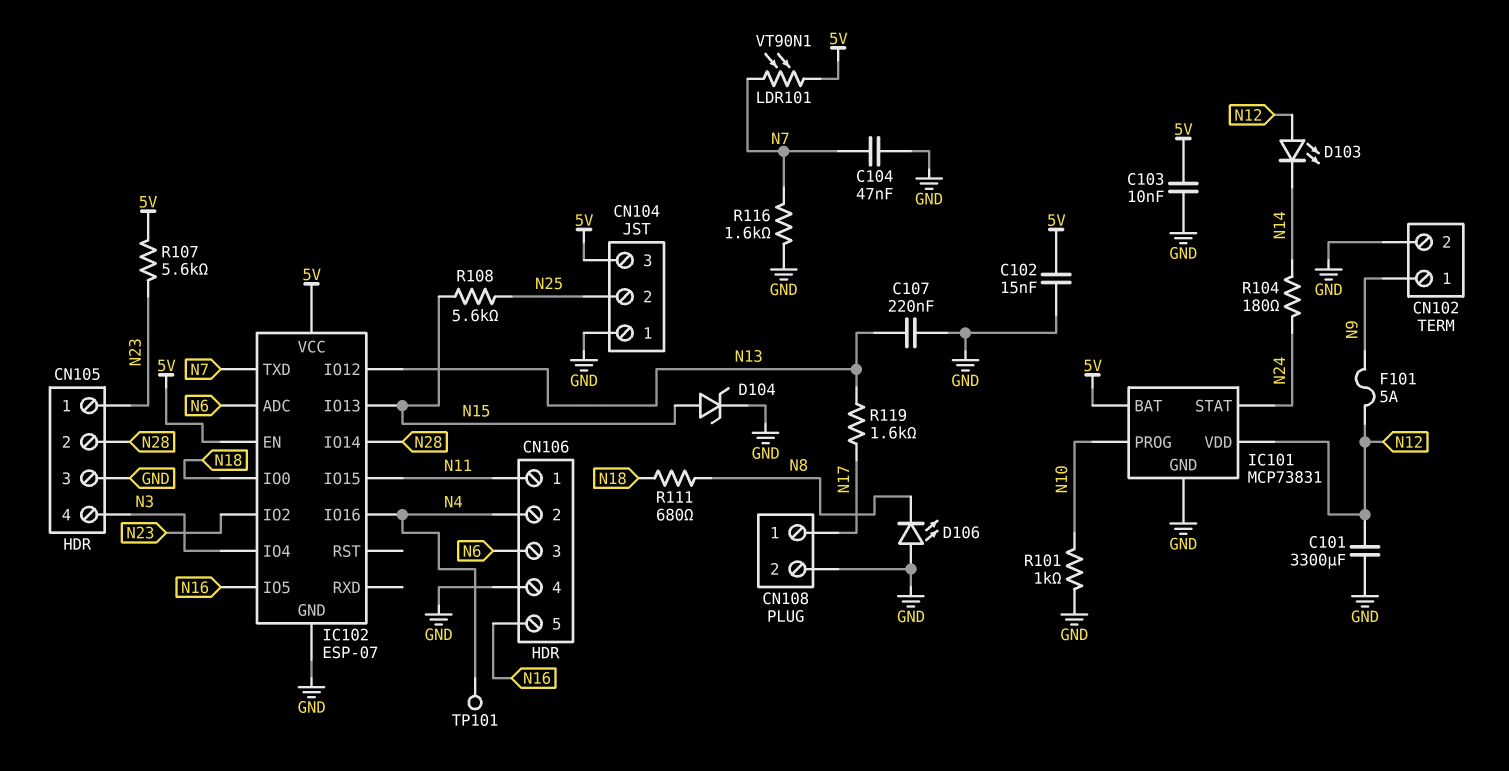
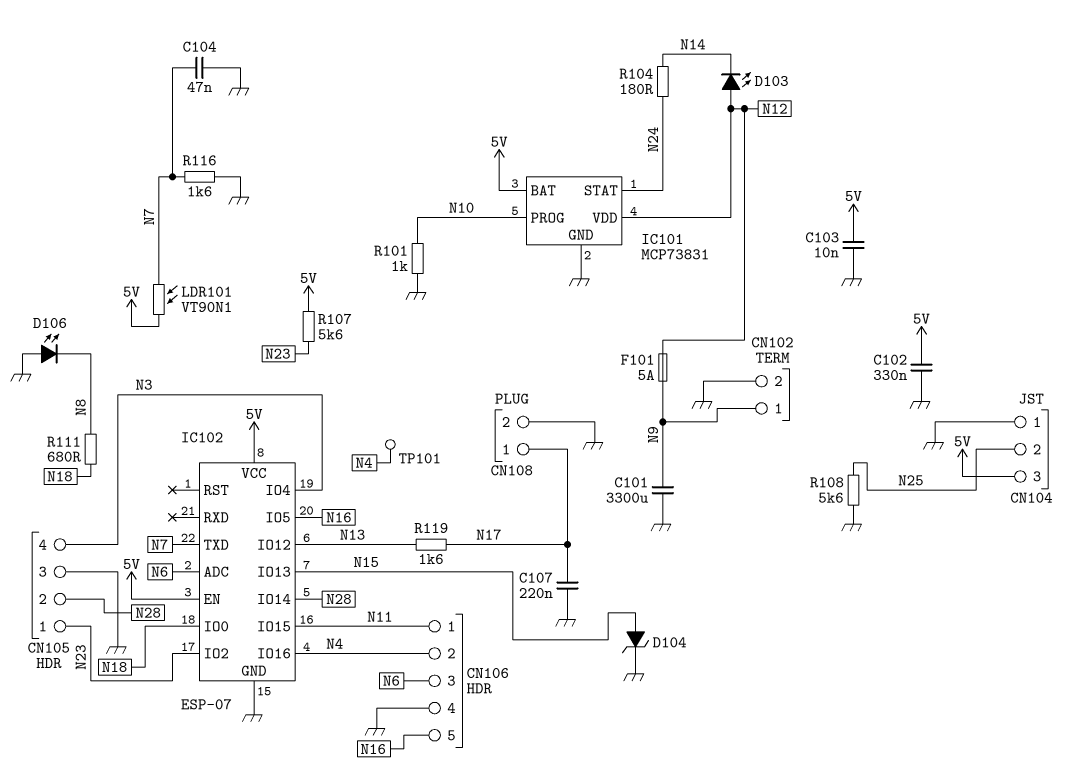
C101: 3300uF (GND, N12) -> 3300uF (GND, N9)
C102: 15nF (5V, GND) -> 330nF (5V, GND)
C107: 220nF (GND, N13) -> 220nF (GND, N17)
R108: 5.6k (N15, N25) -> 5.6k (GND, N25)

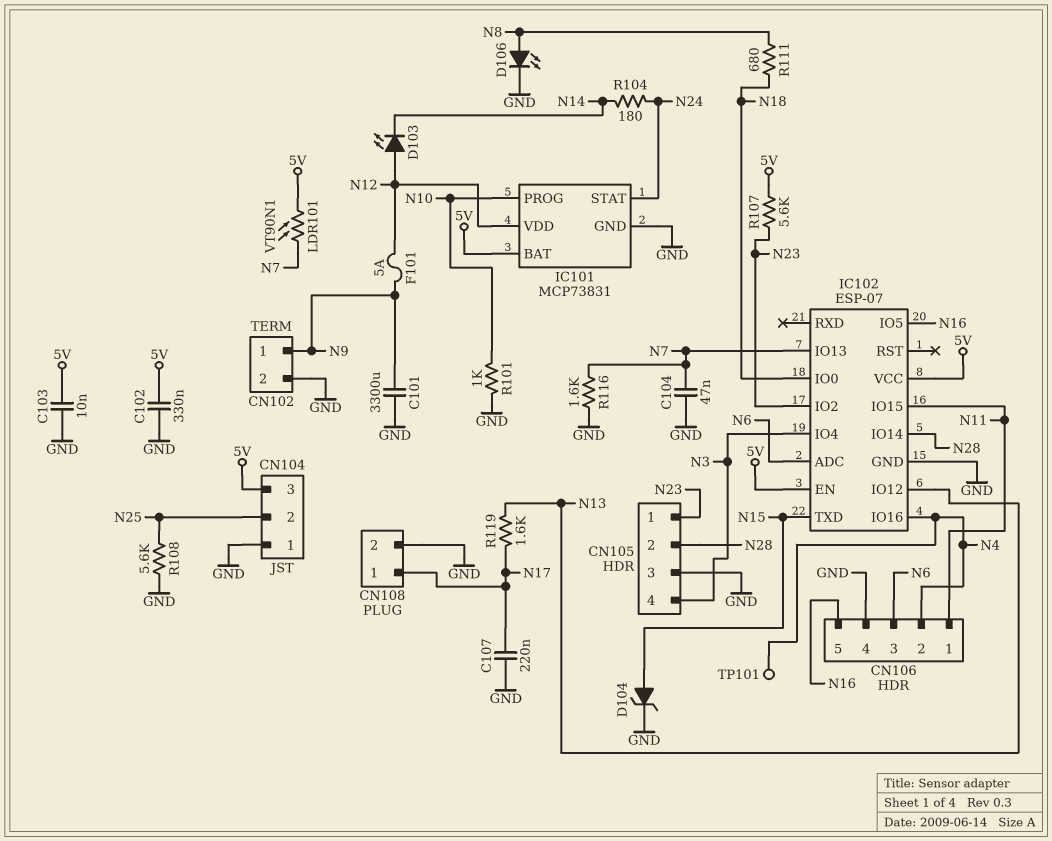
D106: LED (A GND, K N8) -> LED (A N8, K GND)
IC102 pin IO13: N15 -> N7
IC102 pin TXD: N7 -> N15

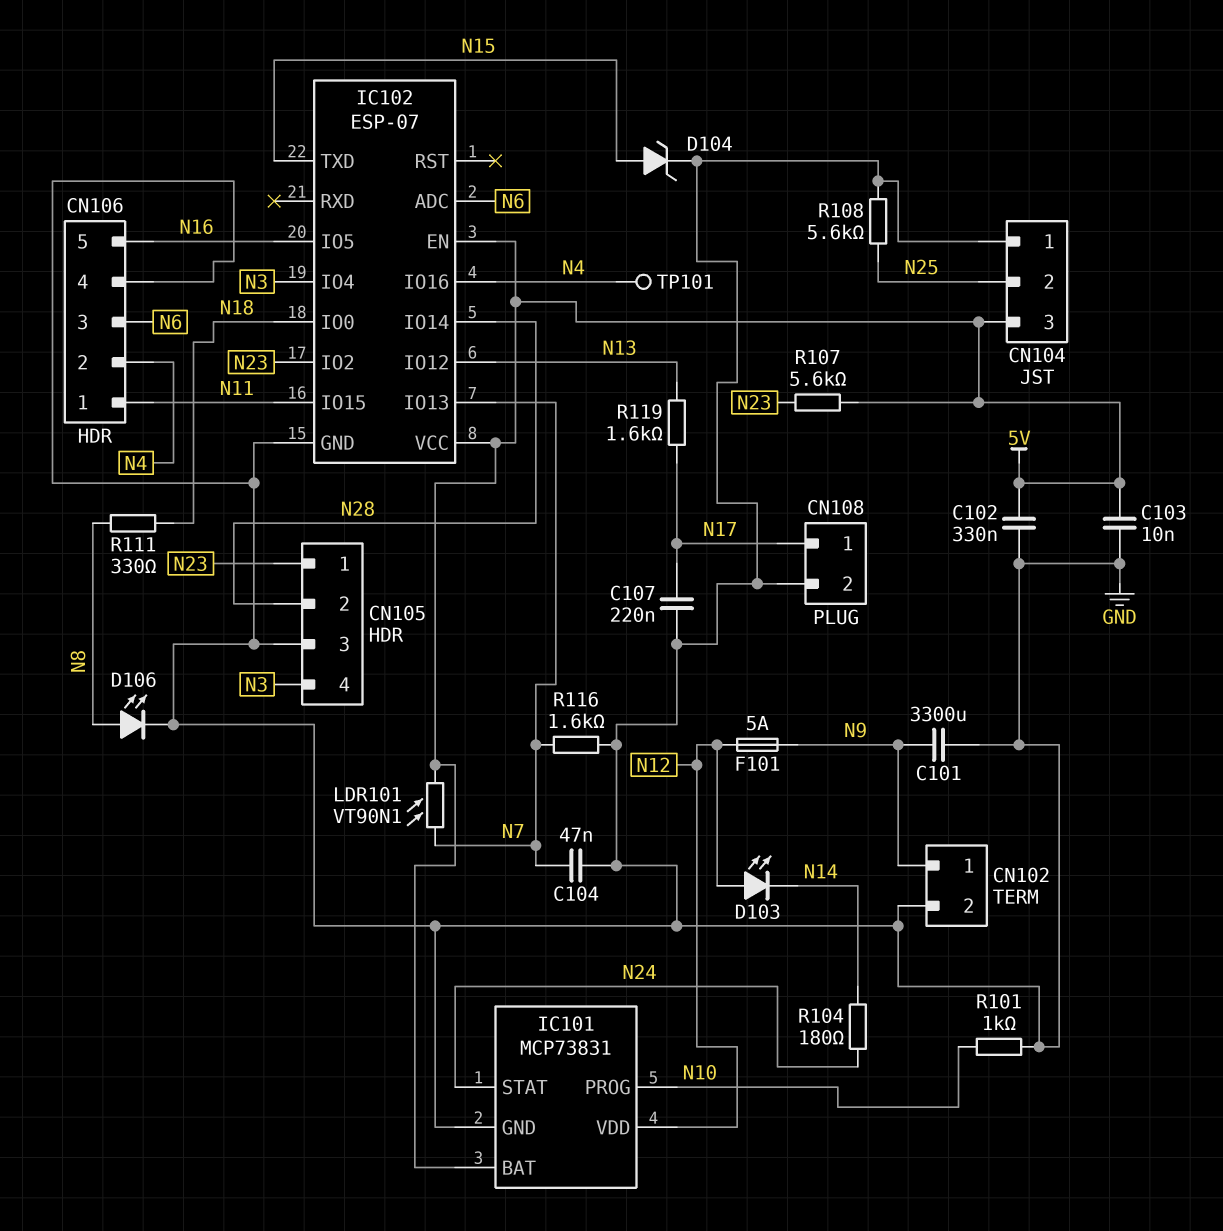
R111: 680 (N8, N18) -> 330 (N8, N18)

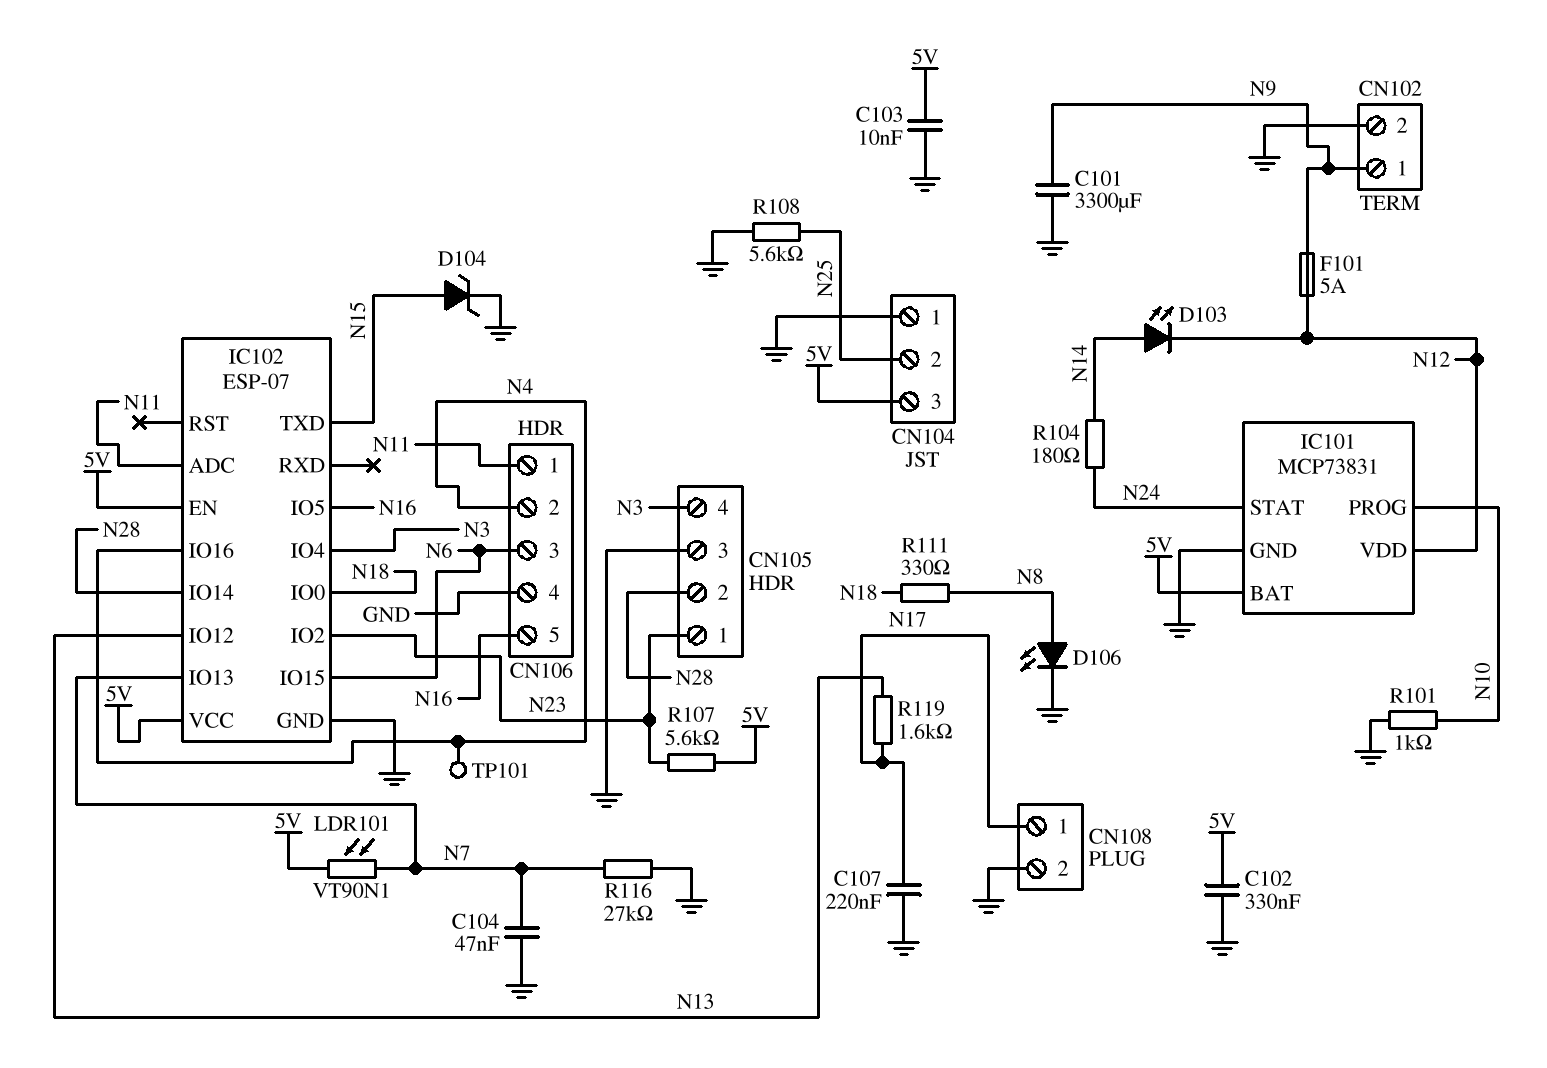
D103: LED (A N12, K N14) -> LED (A N14, K N12)
IC102 pin ADC: N6 -> N11
IC102 pin IO15: N11 -> N6
R116: 1.6k (GND, N7) -> 27k (GND, N7)

